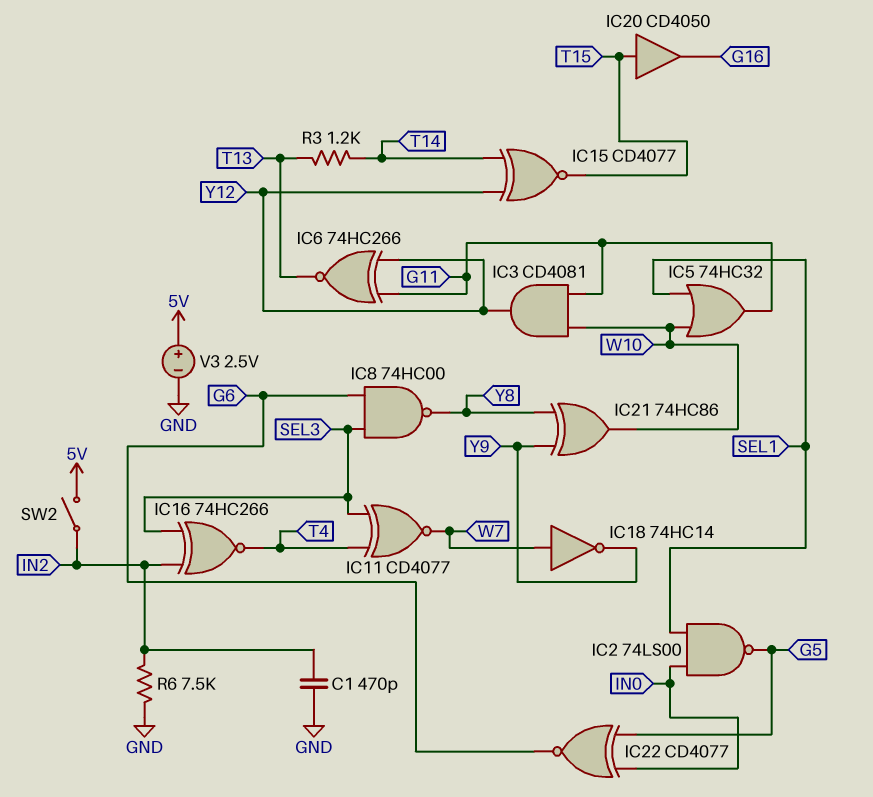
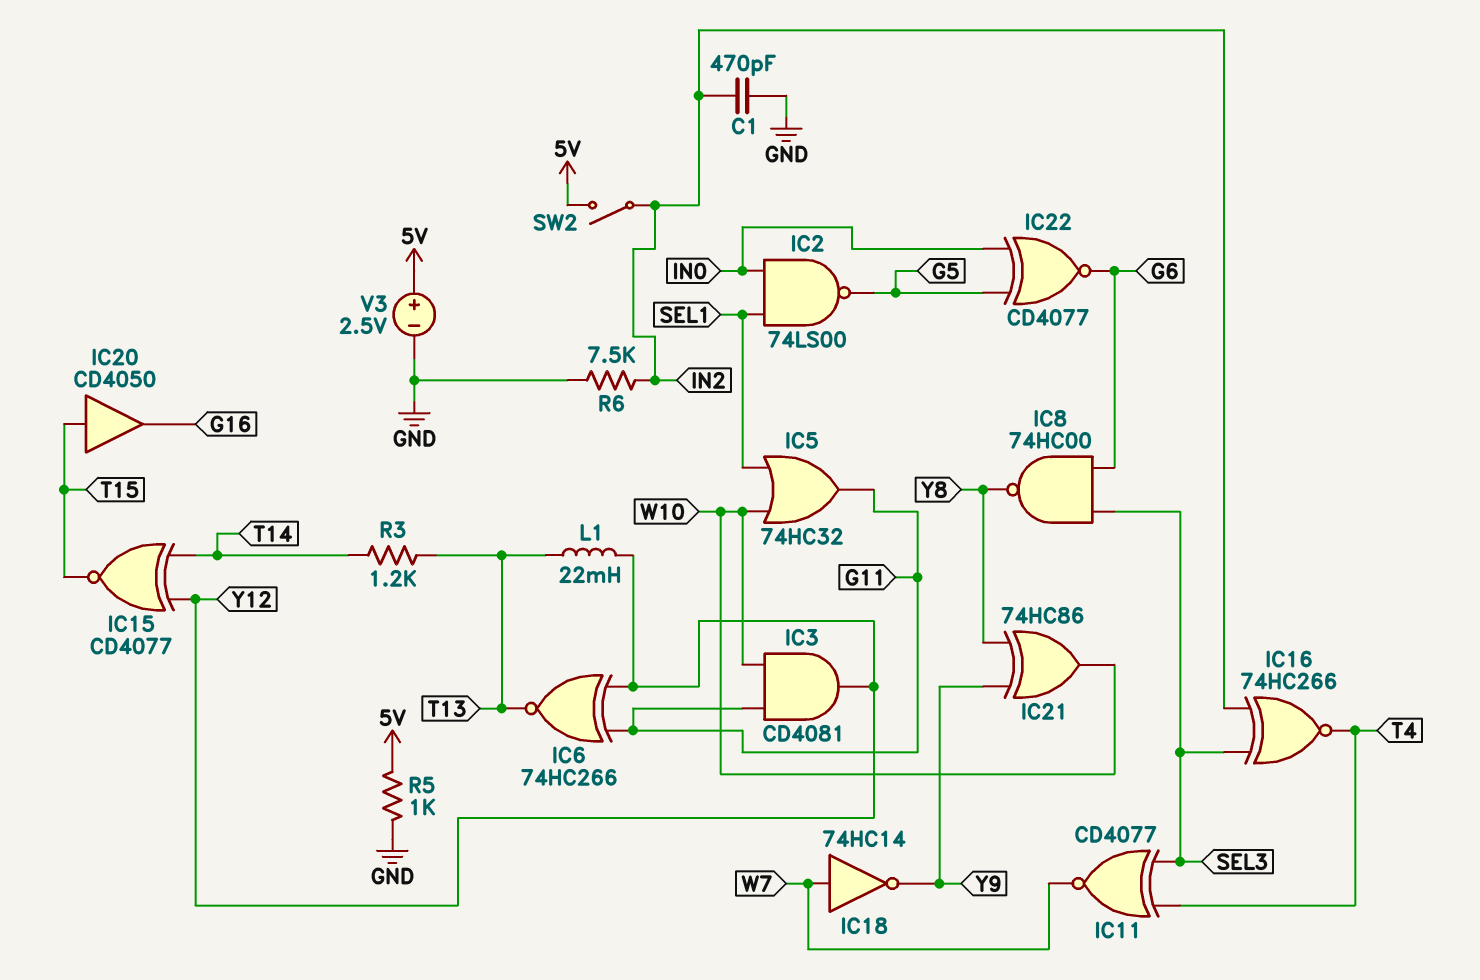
L1: none -> 22mH (T13, Y12)
R5: none -> 1k (5V, GND)

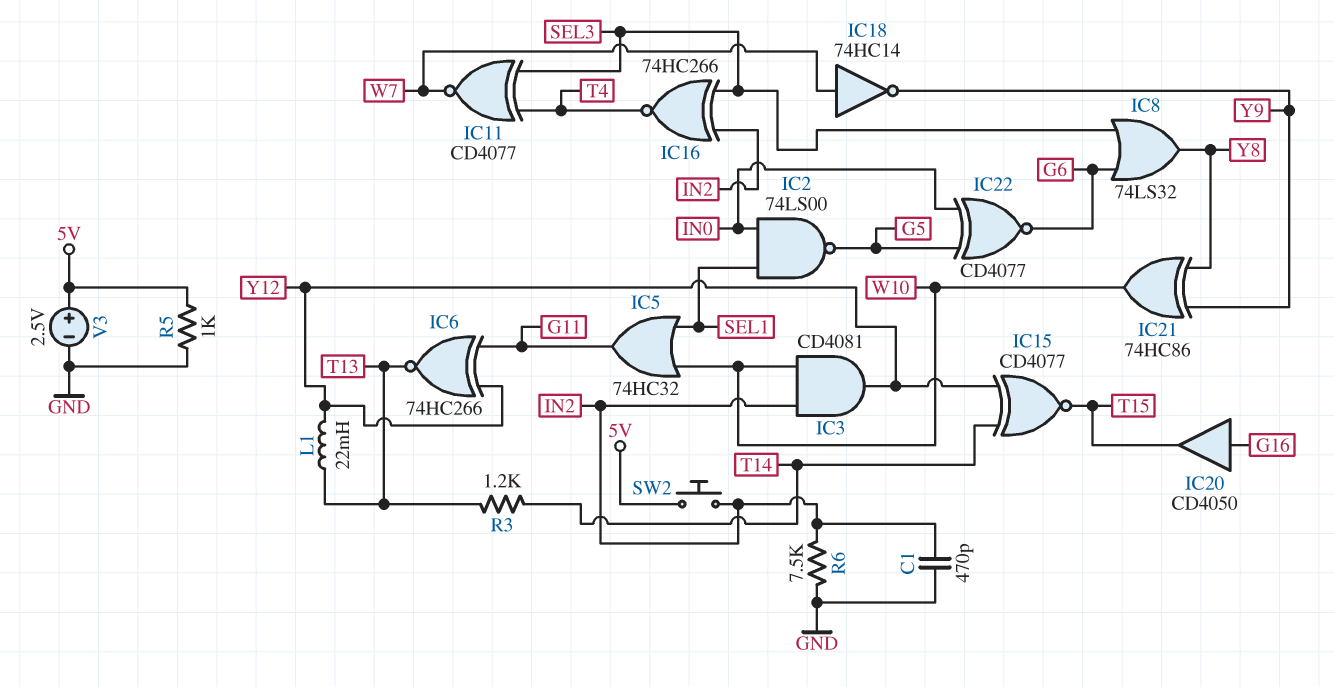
IC3: AND CD4081 (in G11, in W10, out Y12) -> AND CD4081 (in IN2, in W10, out Y12)
IC8: NAND 74HC00 (in G6, in SEL3, out Y8) -> OR 74LS32 (in G6, in SEL3, out Y8)
IC20: buffer CD4050 (in T15, out G16) -> buffer CD4050 (in G16, out T15)
SW2: switch (5V, IN2) -> button (5V, IN2)

